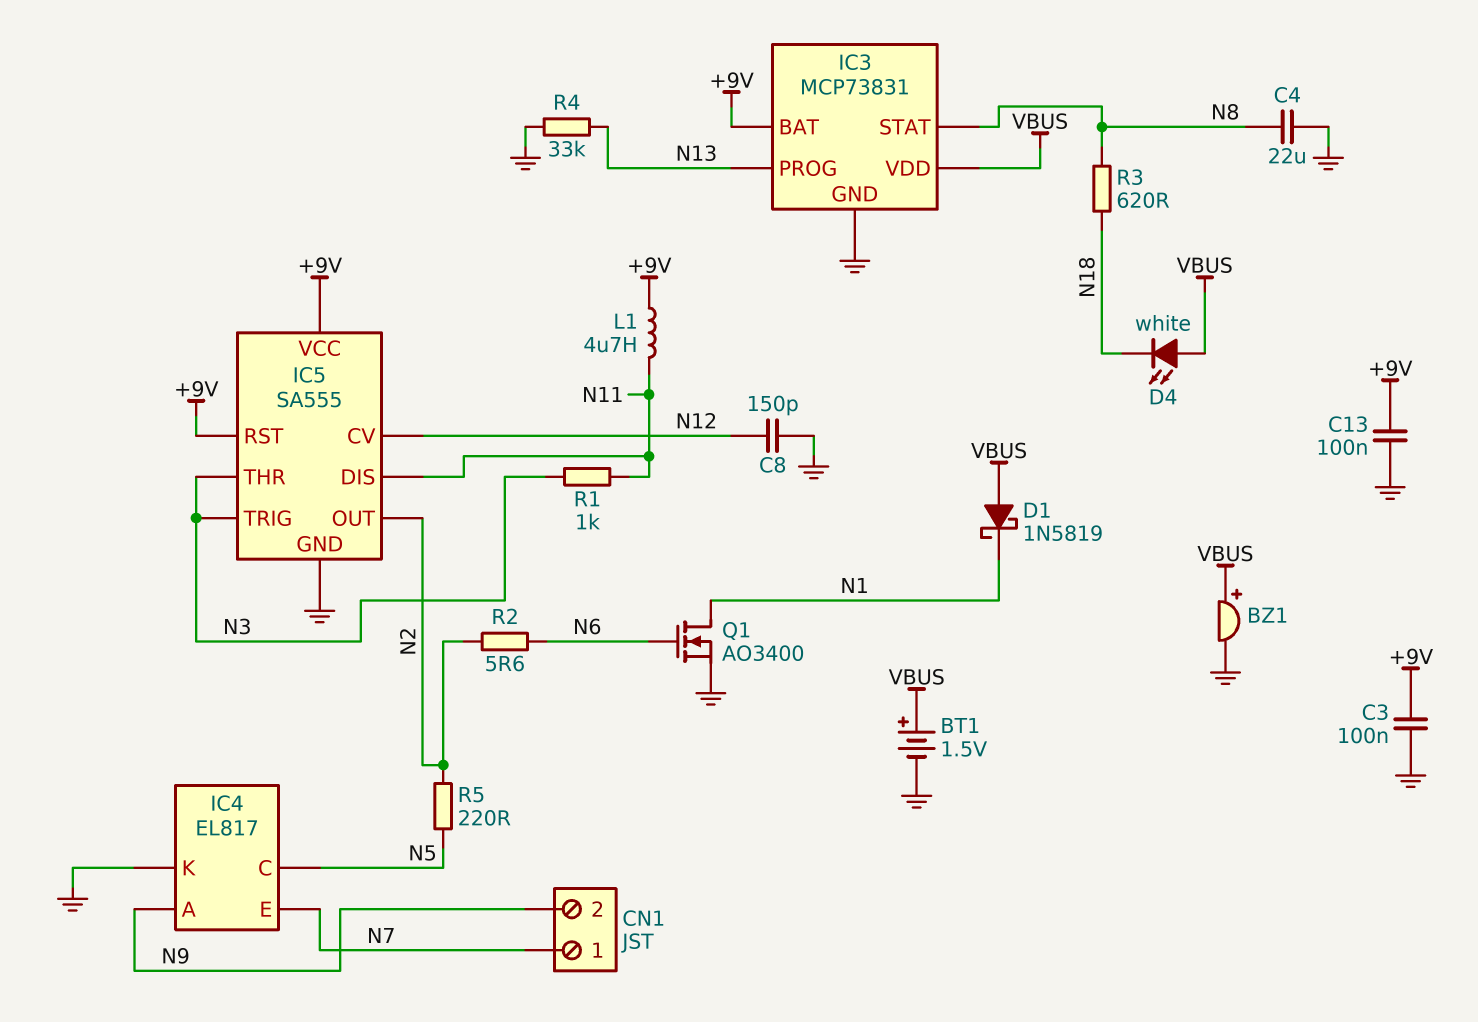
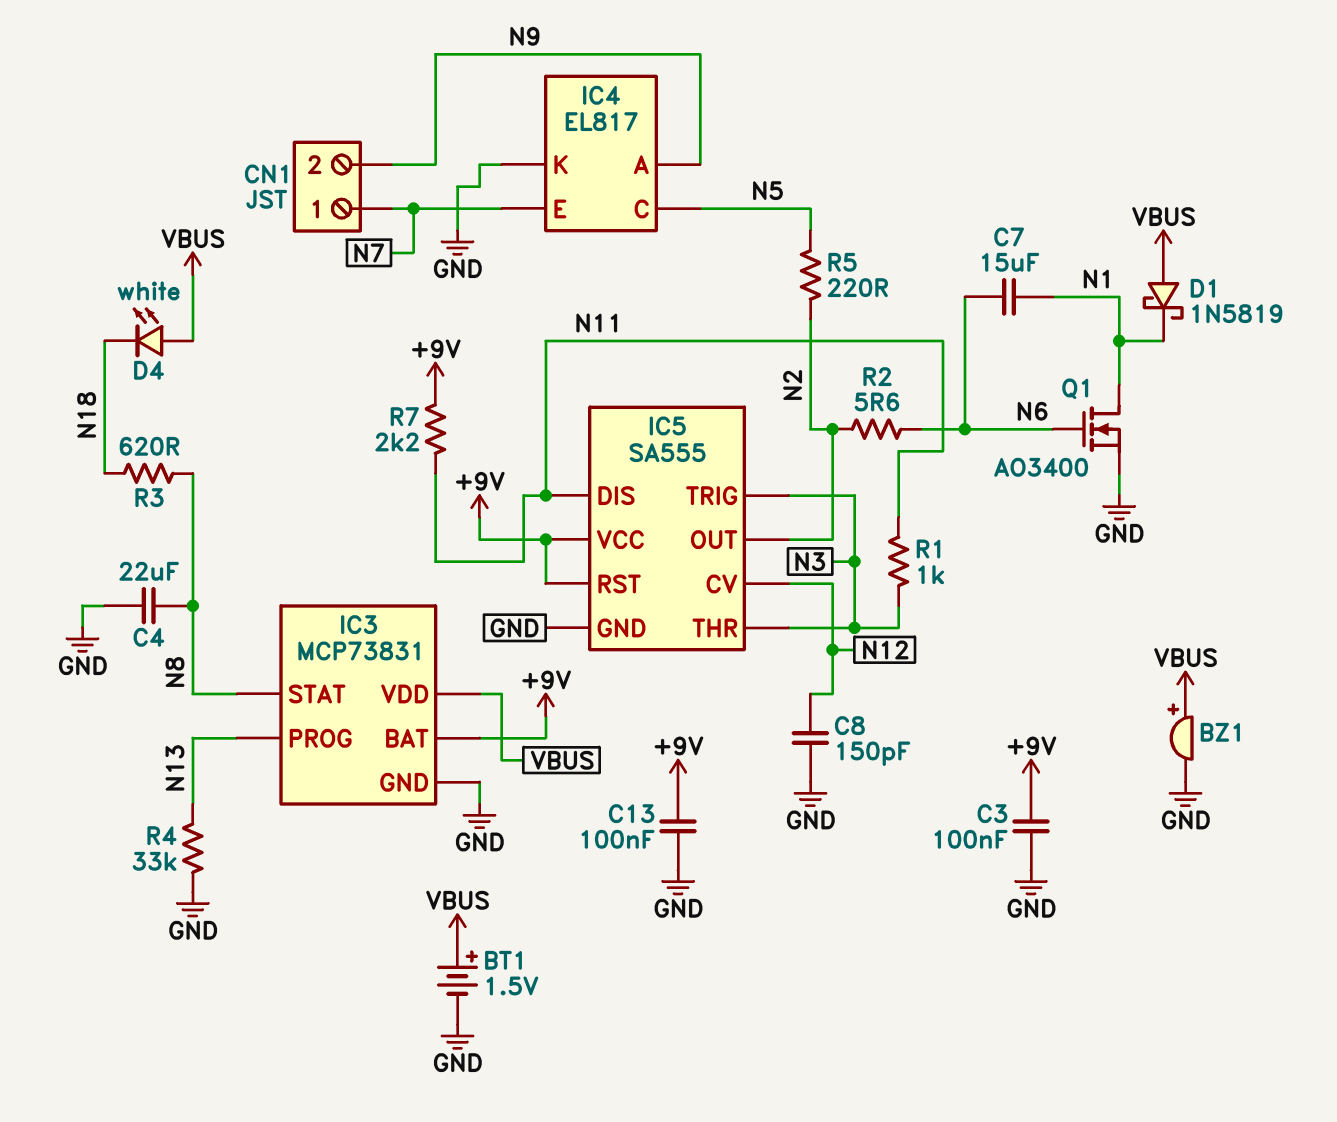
C7: none -> 15uF (N1, N6)
L1: 4.7uH (+9V, N11) -> none
R7: none -> 2.2k (+9V, N11)

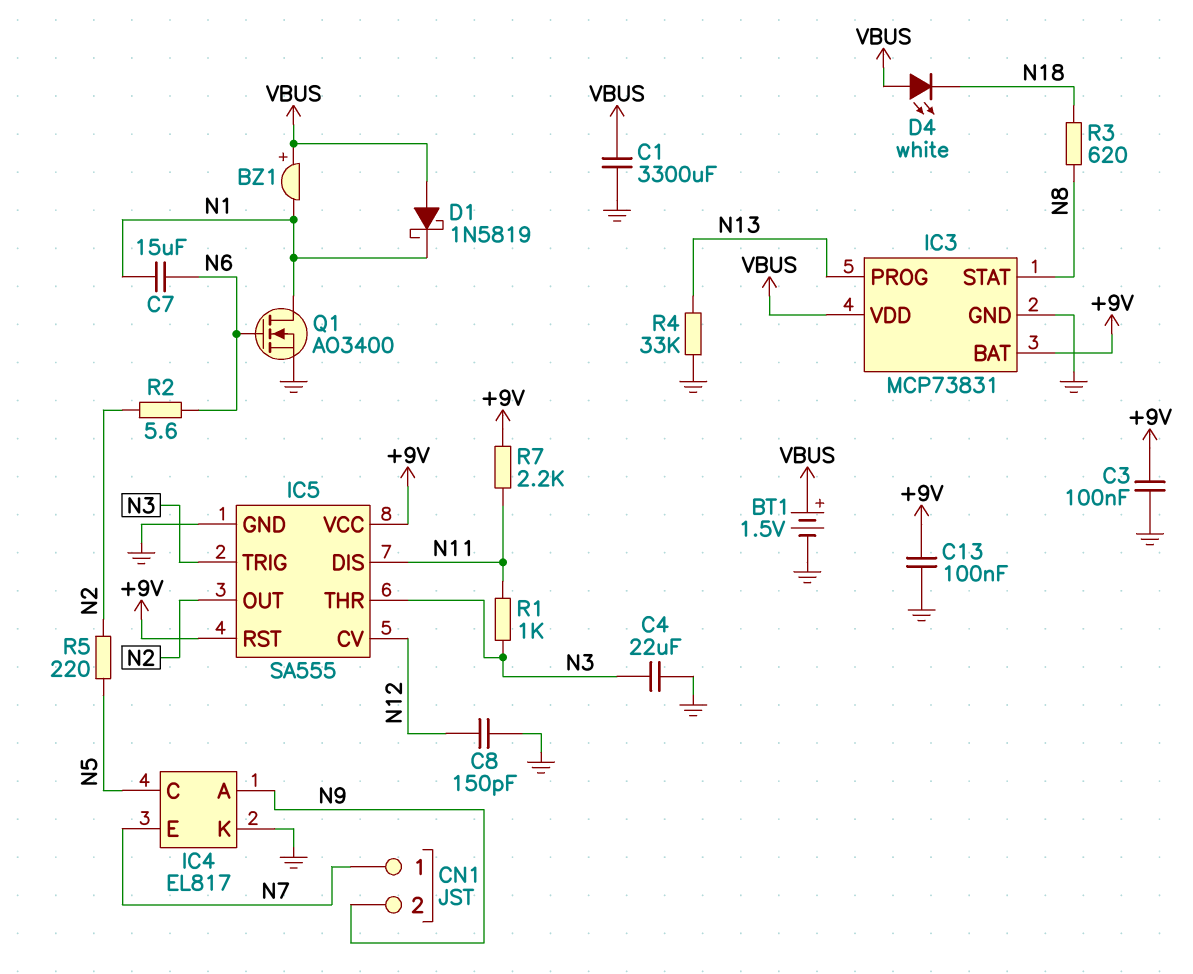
BZ1: buzzer (plus VBUS, minus GND) -> buzzer (plus VBUS, minus N1)
C1: none -> 3300uF (GND, VBUS)
C4: 22uF (GND, N8) -> 22uF (GND, N3)

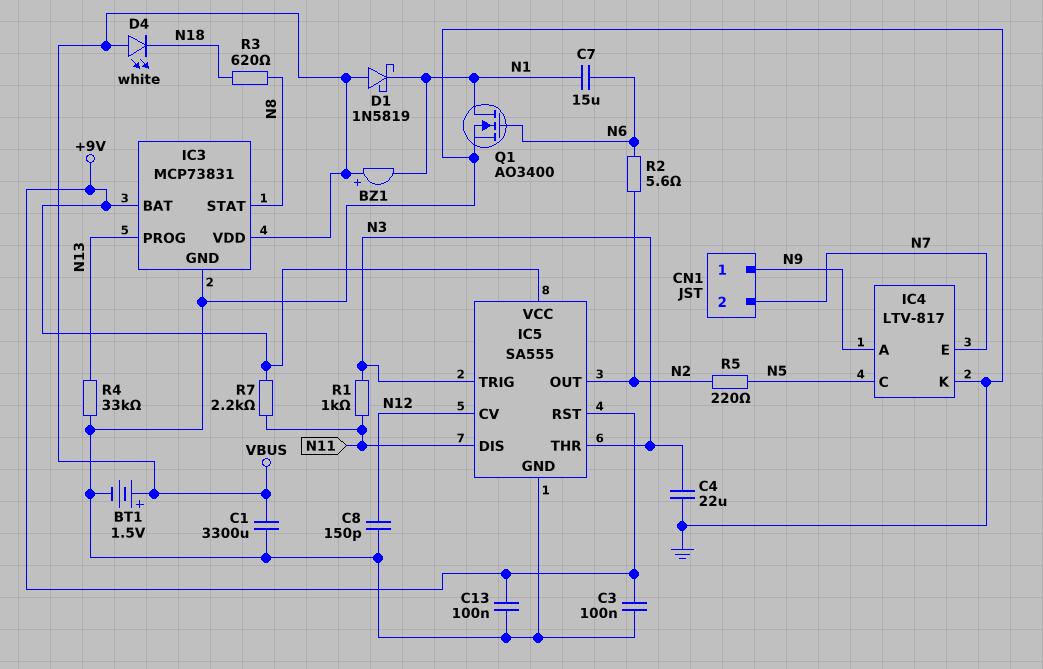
CN1 pin 1: N7 -> N9
CN1 pin 2: N9 -> N7
IC4: EL817 -> LTV-817

